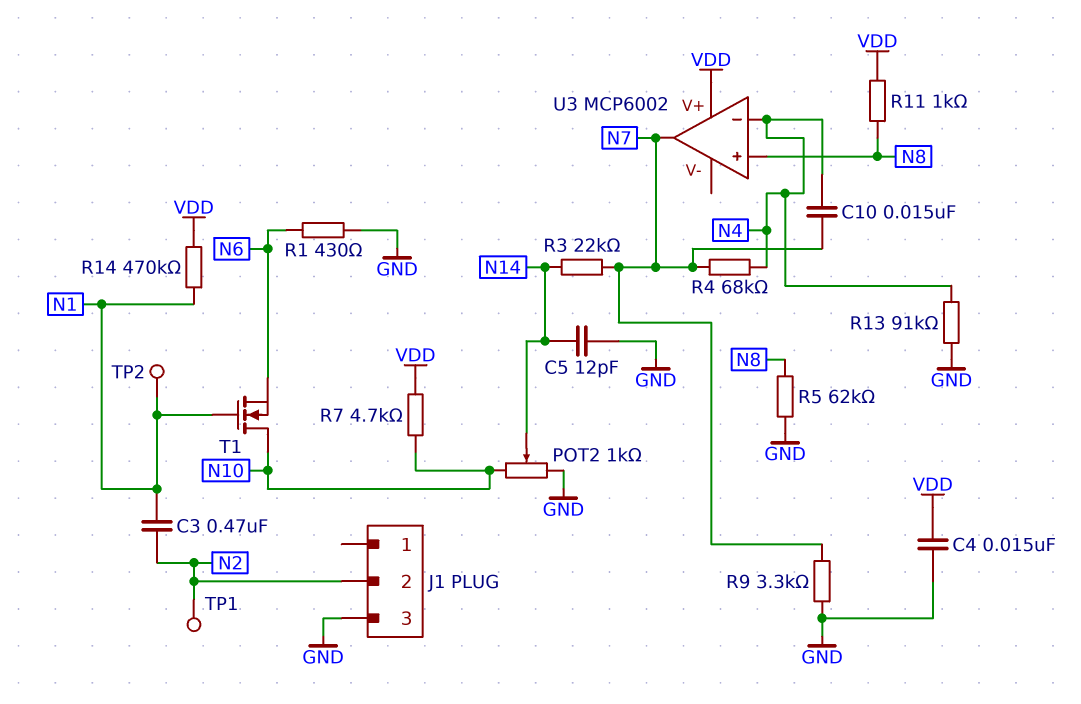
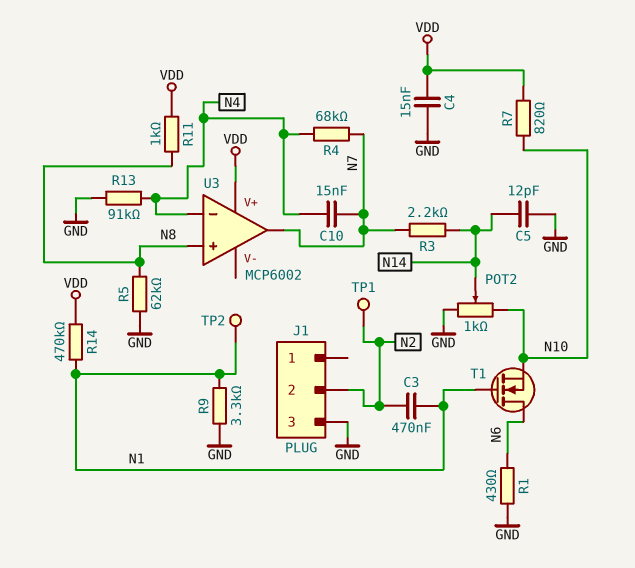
R3: 22k (N7, N14) -> 2.2k (N7, N14)
R7: 4.7k (N10, VDD) -> 820 (N10, VDD)
R9: 3.3k (GND, N7) -> 3.3k (GND, N1)
T1: NMOS (G N1, D N10, S N6) -> NMOS (G N1, D N6, S N10)

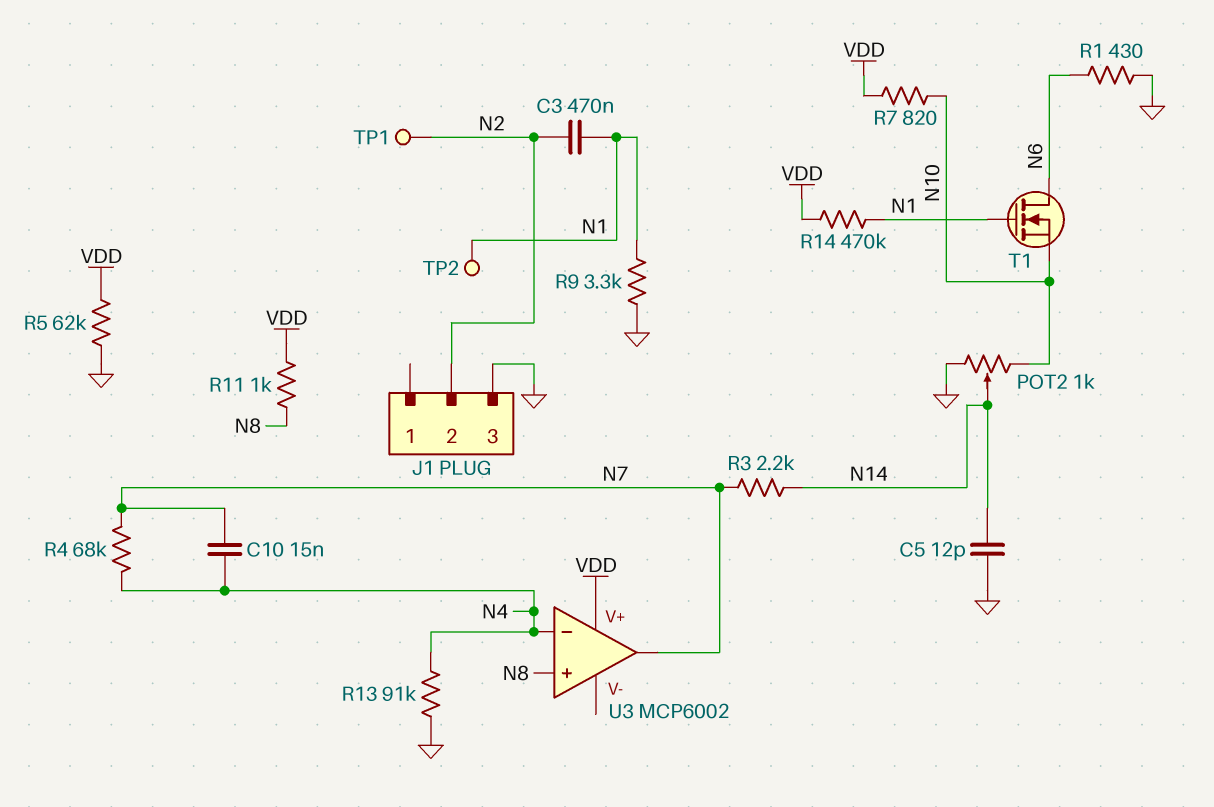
C4: 15nF (GND, VDD) -> none
R5: 62k (GND, N8) -> 62k (GND, VDD)

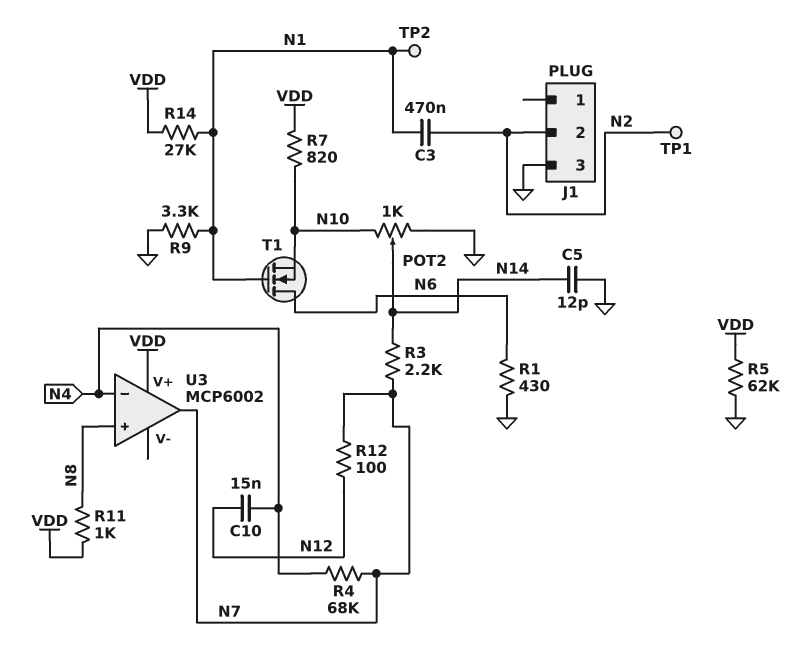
C10: 15nF (N4, N7) -> 15nF (N4, N12)
R12: none -> 100 (N7, N12)
R13: 91k (GND, N4) -> none
R14: 470k (N1, VDD) -> 27k (N1, VDD)

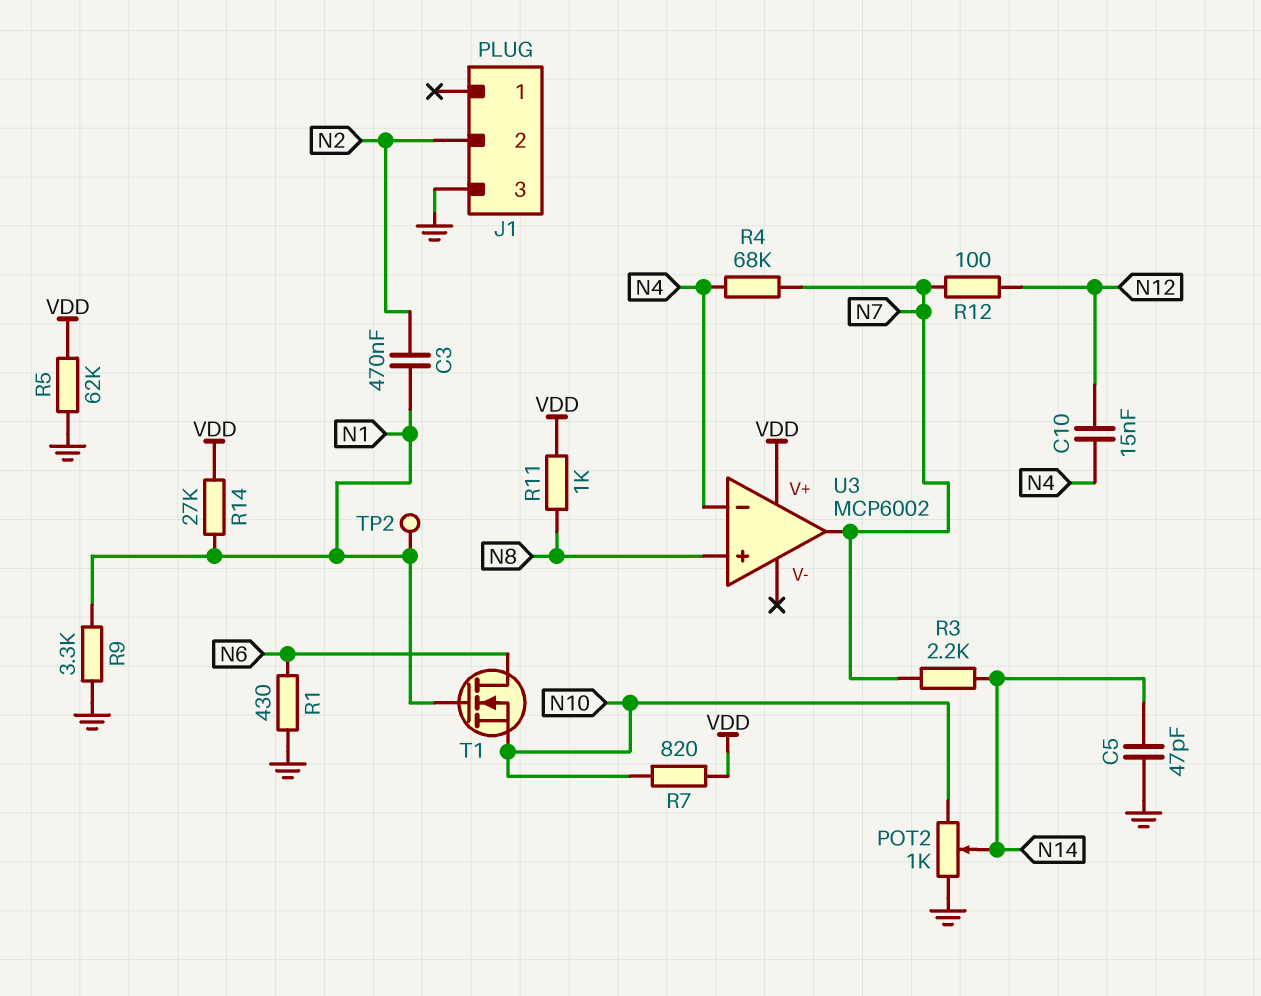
C5: 12pF (GND, N14) -> 47pF (GND, N14)
TP1: test point (N2) -> none

